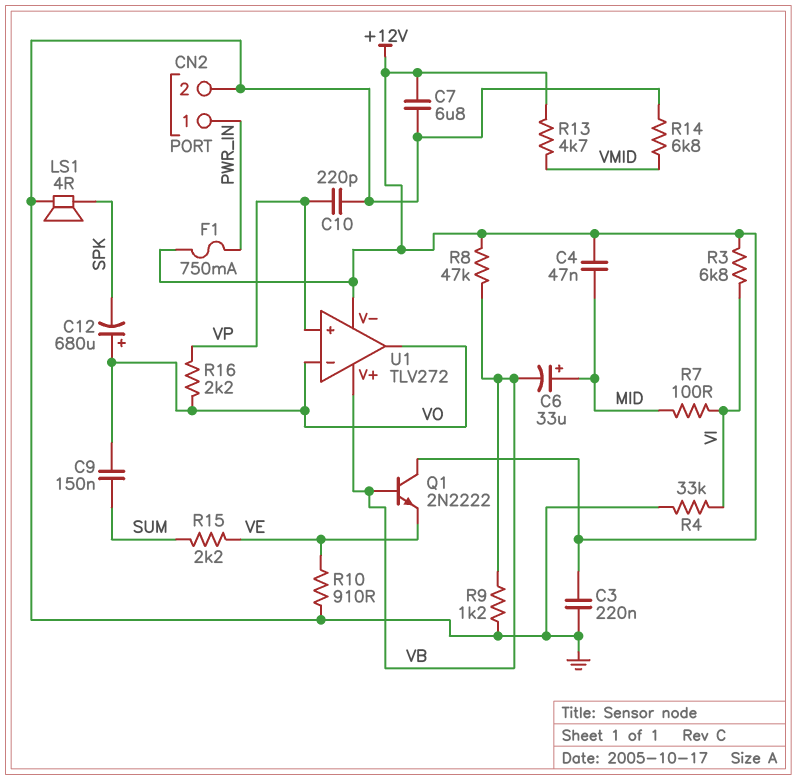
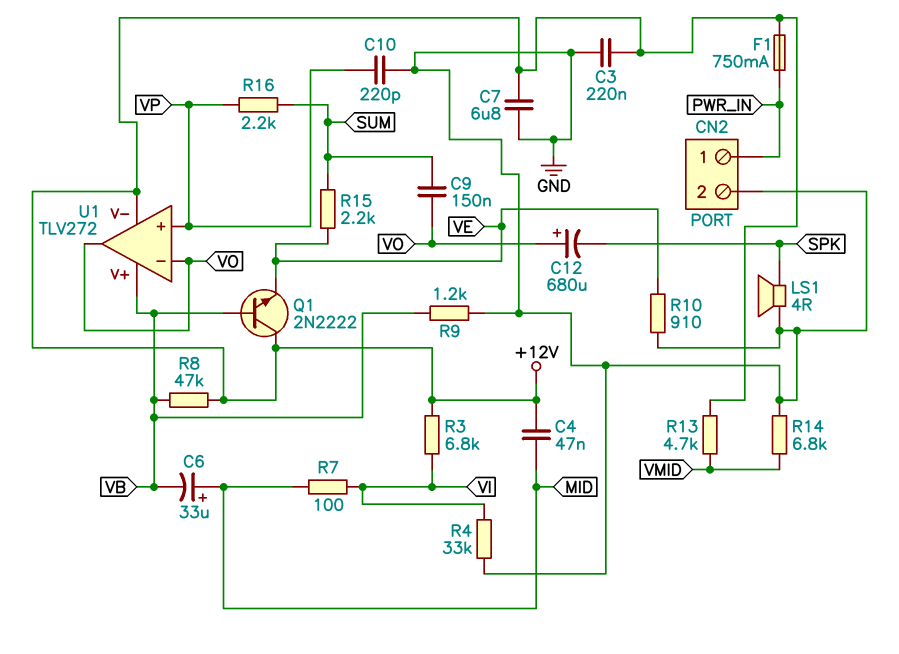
R16: 2.2k (VO, VP) -> 2.2k (SUM, VP)

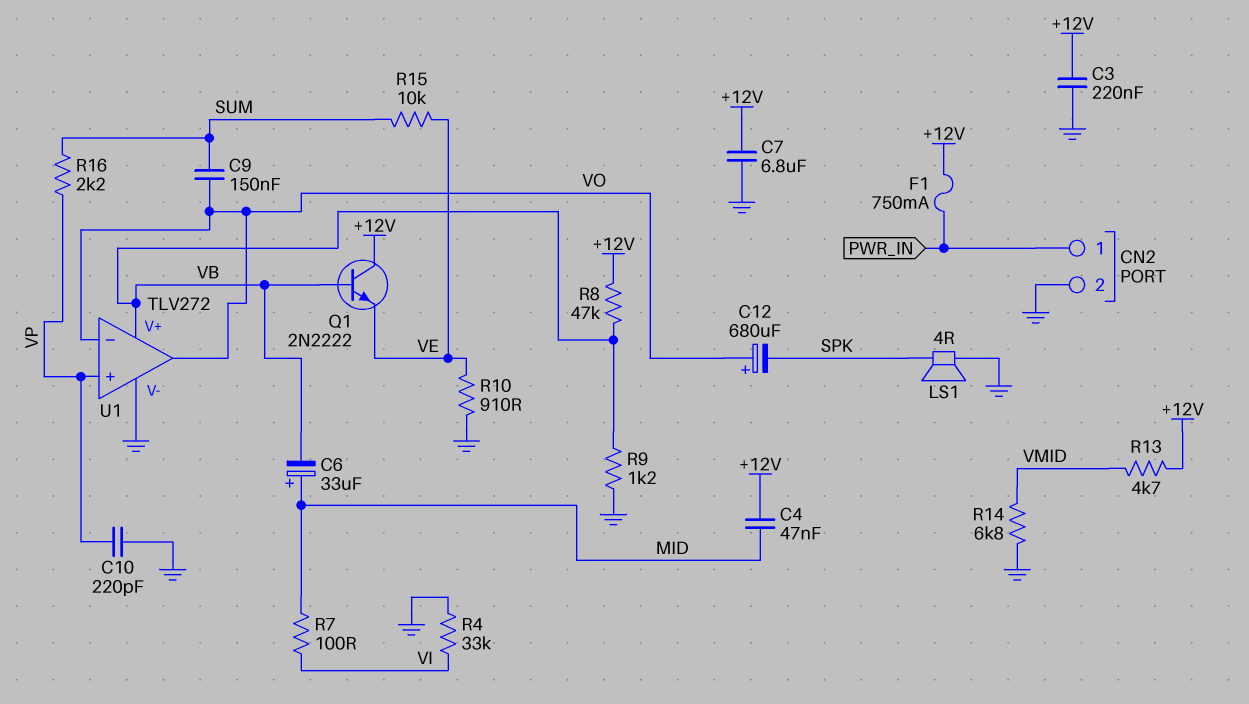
R3: 6.8k (+12V, VI) -> none
R15: 2.2k (SUM, VE) -> 10k (SUM, VE)
U1 pin V-: +12V -> GND

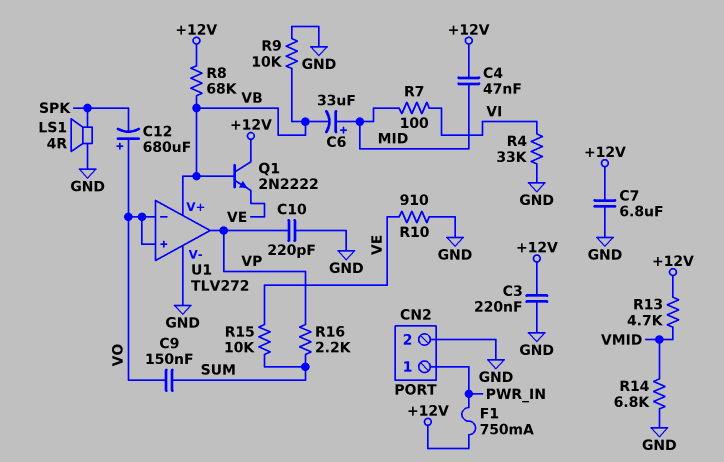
R8: 47k (+12V, VB) -> 68k (+12V, VB)
R9: 1.2k (GND, VB) -> 10k (GND, VB)
U1 pin in+: VP -> VO
U1 pin out: VO -> VP

